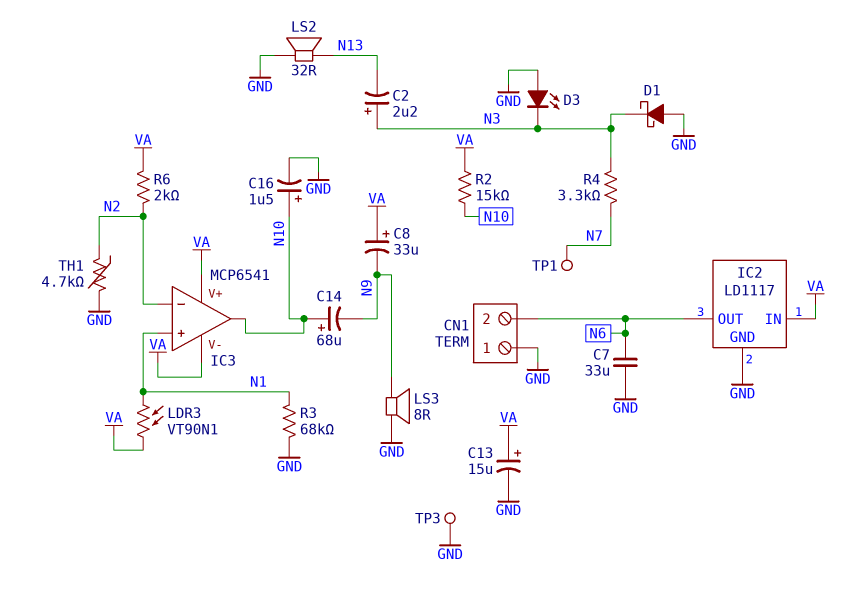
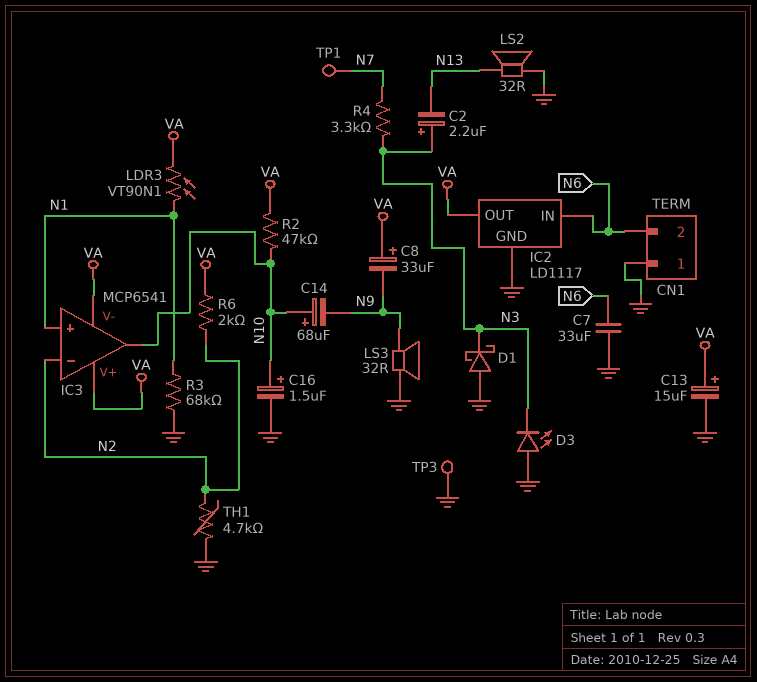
IC2 pin IN: VA -> N6
IC2 pin OUT: N6 -> VA
LS3: speaker 8R (GND, N9) -> speaker 32R (GND, N9)
R2: 15k (N10, VA) -> 47k (N10, VA)

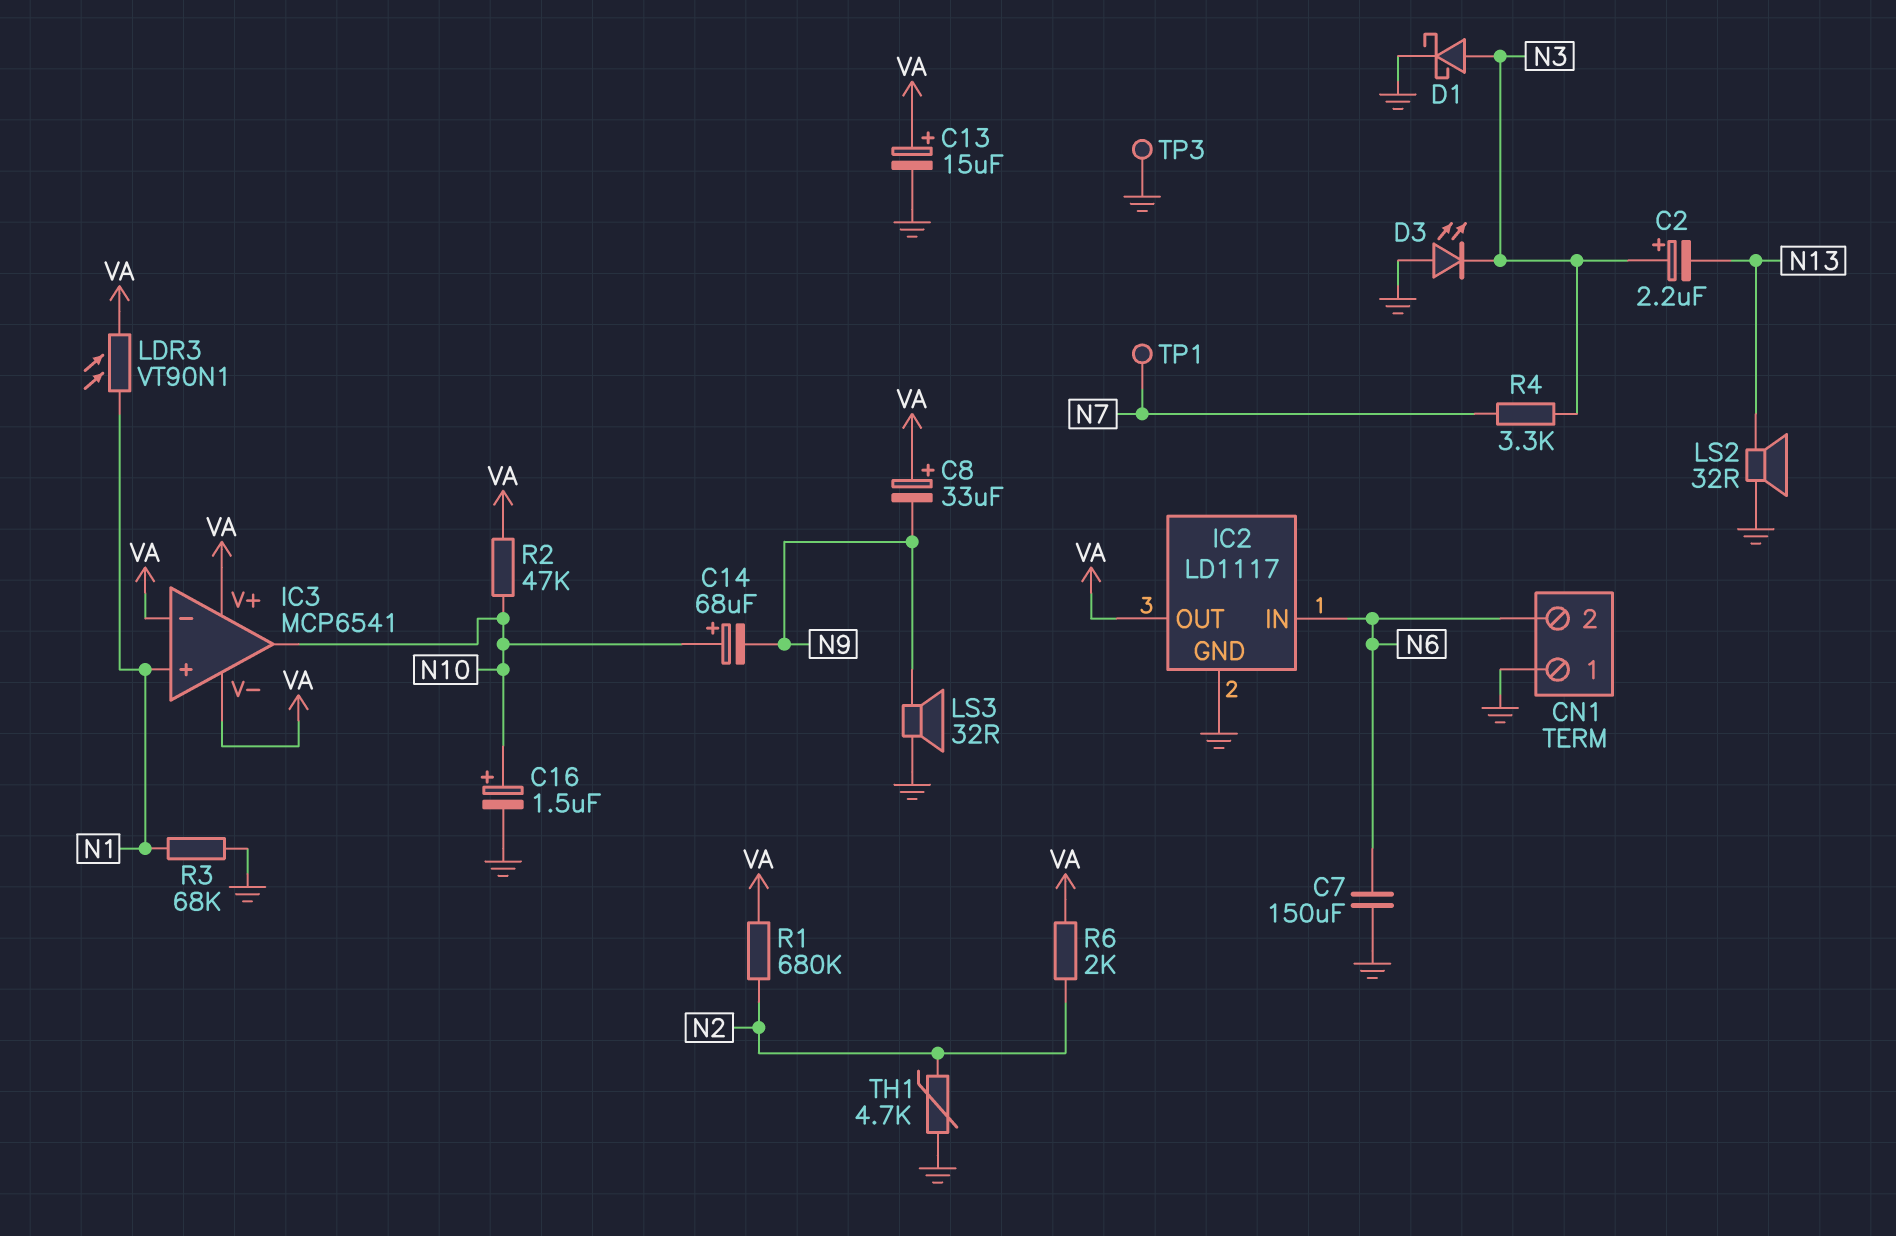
C7: 33uF (GND, N6) -> 150uF (GND, N6)
D1: schottky (A GND, K N3) -> schottky (A N3, K GND)
IC3 pin in-: N2 -> VA
R1: none -> 680k (N2, VA)

